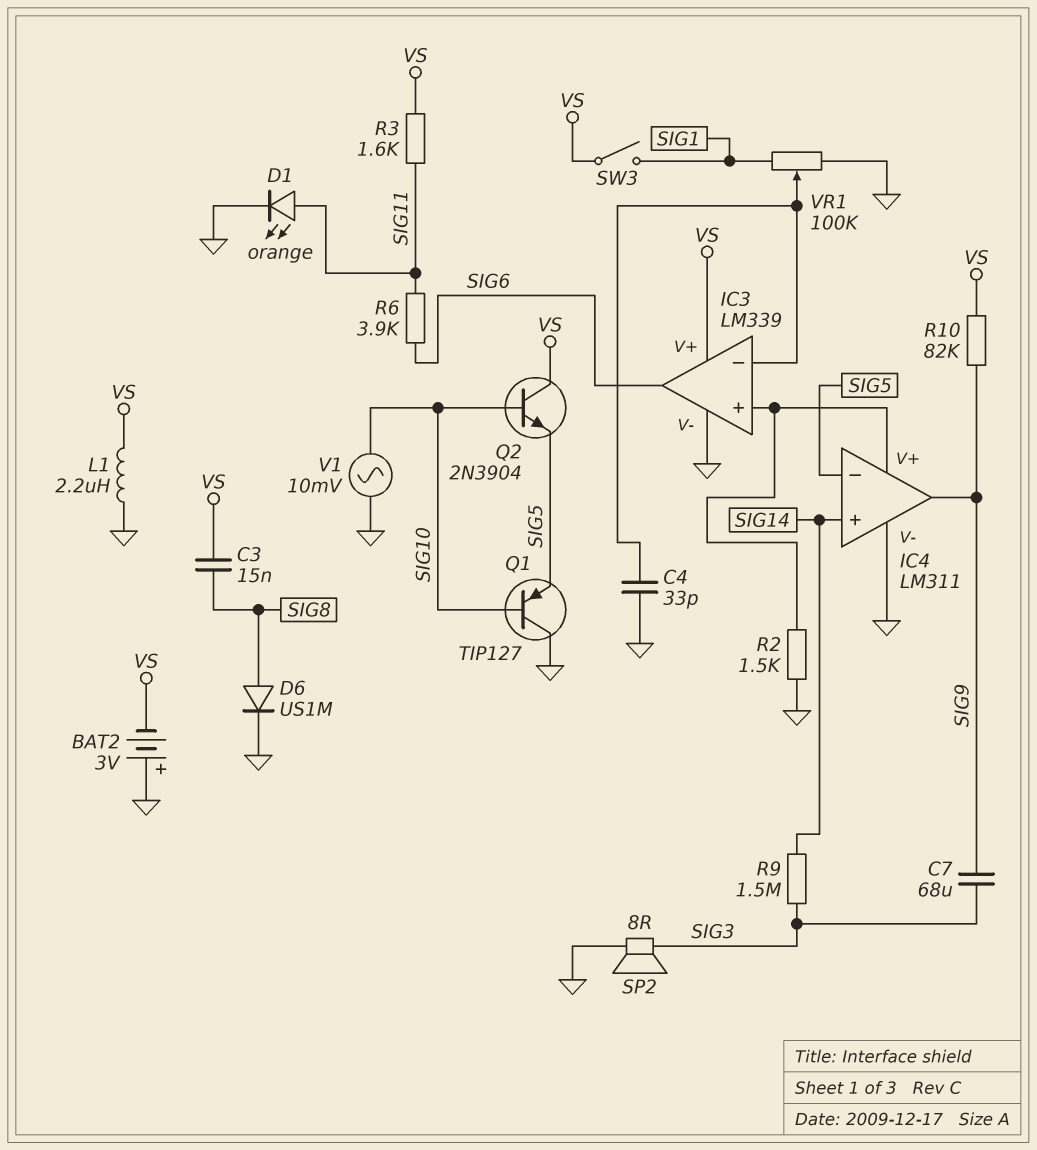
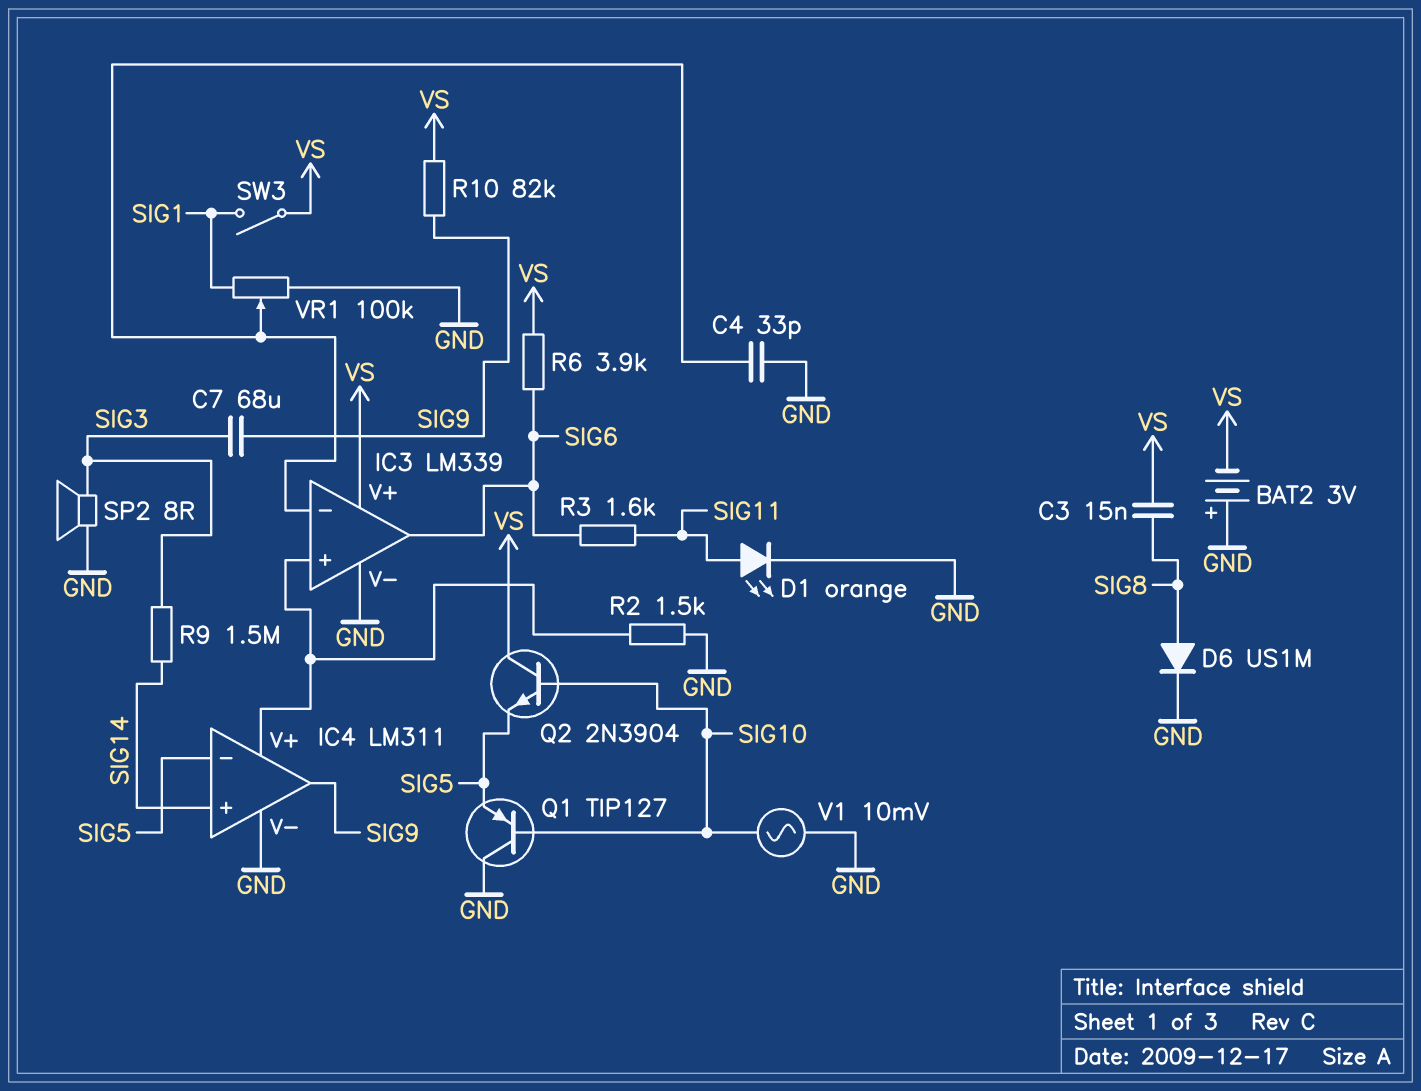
L1: 2.2uH (GND, VS) -> none
R3: 1.6k (SIG11, VS) -> 1.6k (SIG6, SIG11)
R6: 3.9k (SIG6, SIG11) -> 3.9k (SIG6, VS)

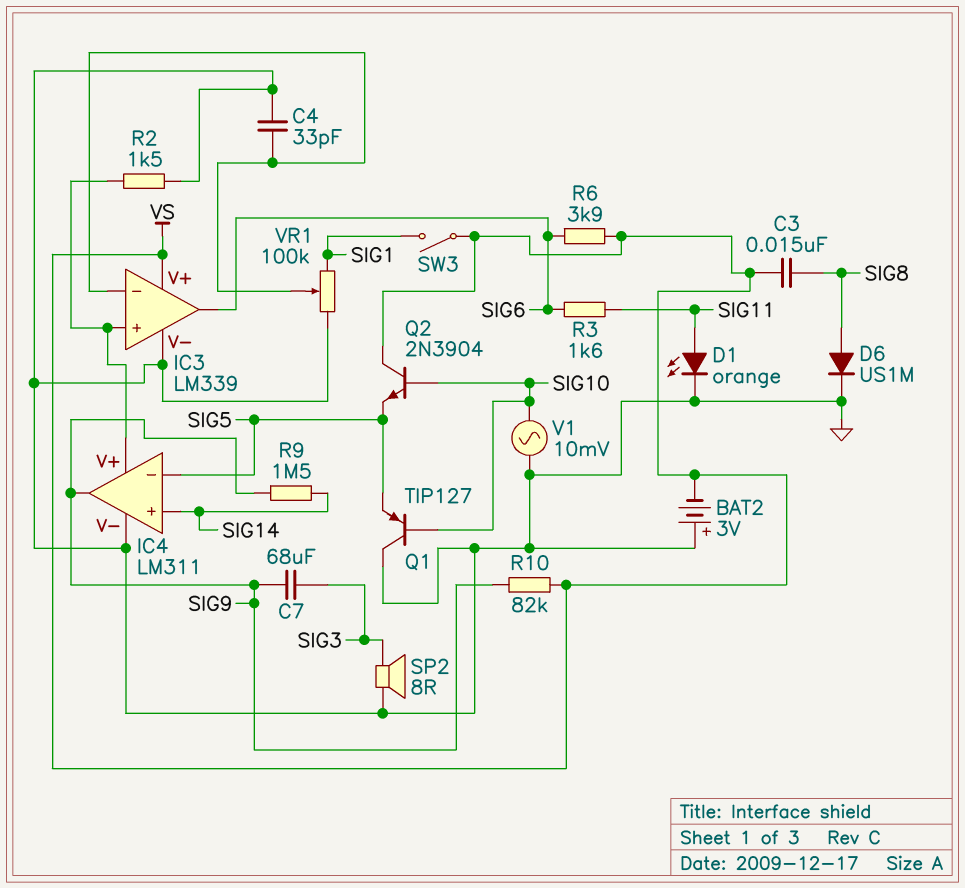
R9: 1.5M (SIG3, SIG14) -> 1.5M (SIG9, SIG14)

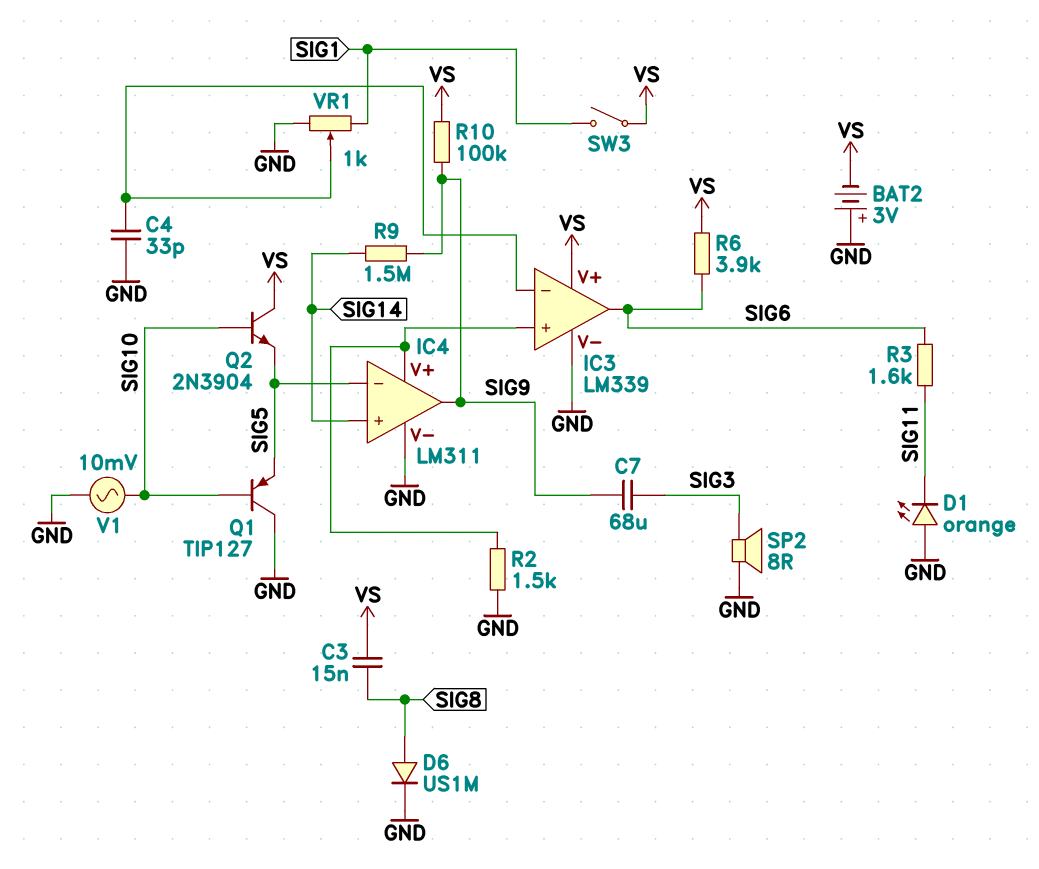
D1: LED orange (A SIG11, K GND) -> LED orange (A GND, K SIG11)
R10: 82k (SIG9, VS) -> 100k (SIG9, VS)
VR1: 100k (GND, SIG1, wiper IC3/in-) -> 1k (GND, SIG1, wiper IC3/in-)

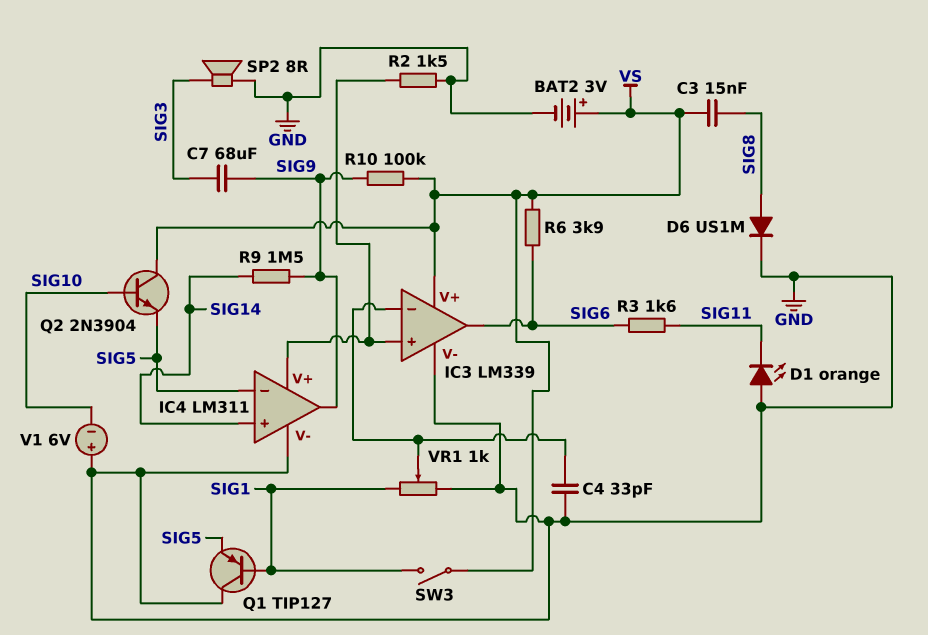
BAT2: 3V (plus GND, minus VS) -> 3V (plus VS, minus GND)
Q1: PNP TIP127 (B SIG10, C GND, E SIG5) -> PNP TIP127 (B SIG1, C GND, E SIG5)
V1: AC 10mV (GND, SIG10) -> 6V (plus GND, minus SIG10)

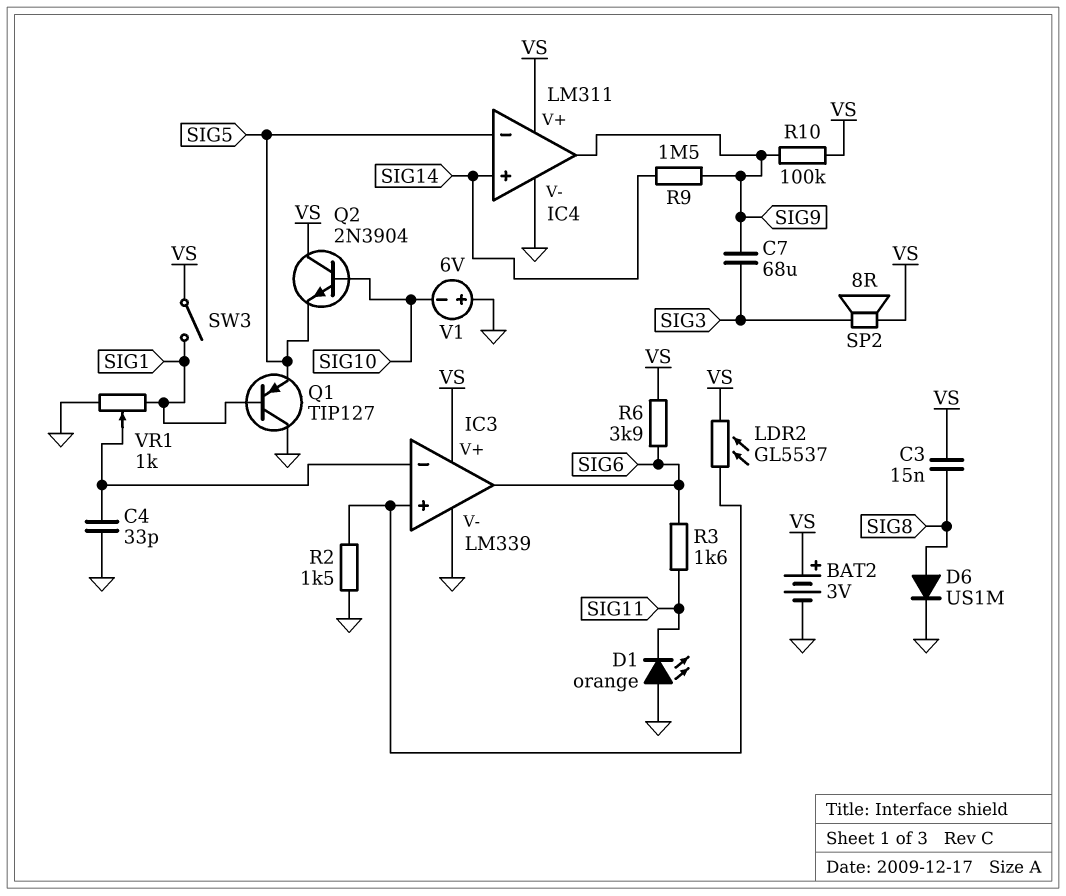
IC4 pin V+: IC3/in+ -> VS
LDR2: none -> GL5537 (IC3/in+, VS)
SP2: speaker 8R (GND, SIG3) -> speaker 8R (SIG3, VS)

